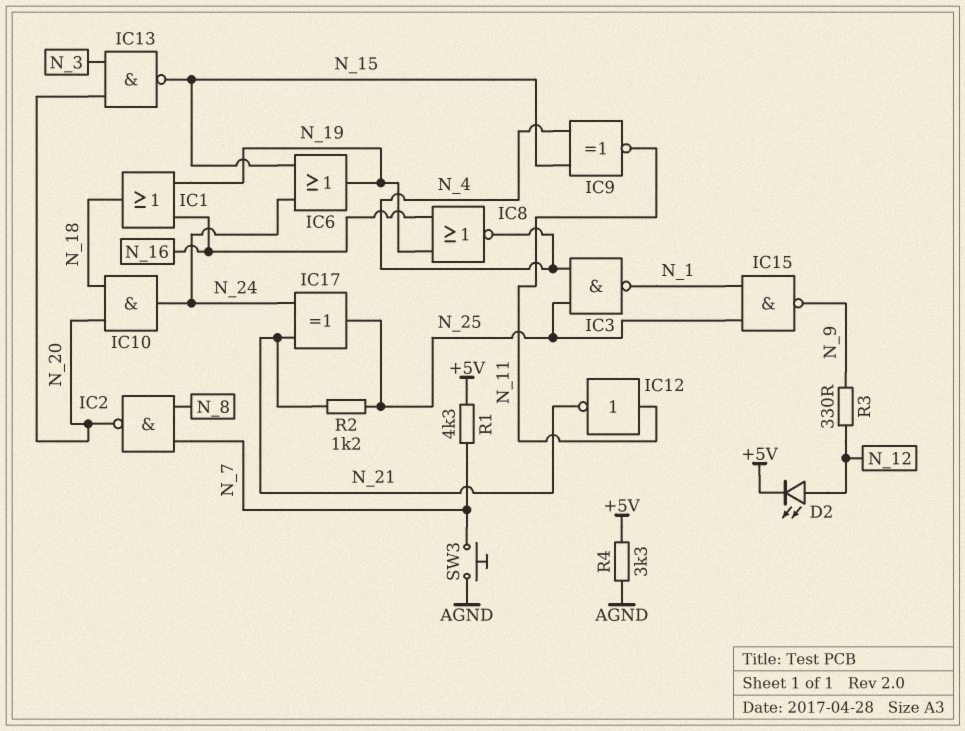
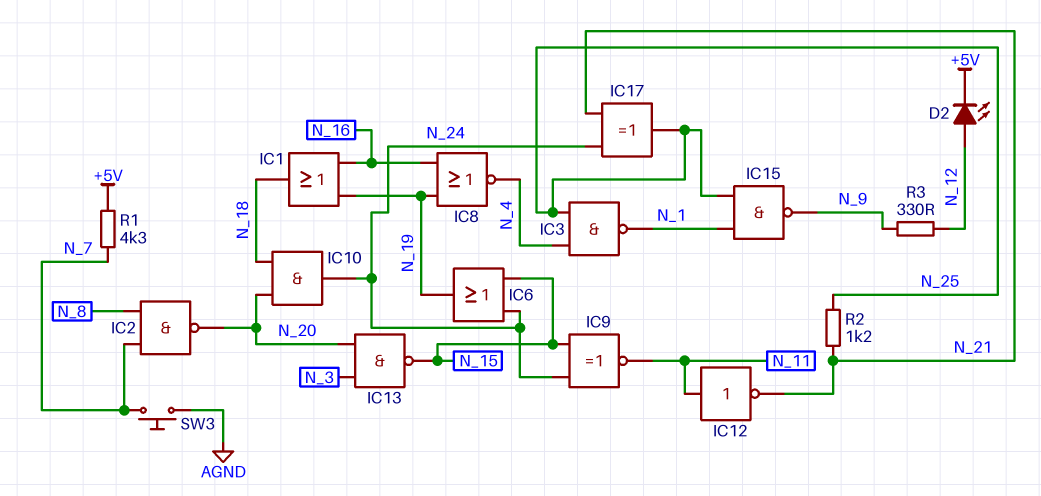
IC9: XNOR (in N_4, in N_15, out N_11) -> XNOR (in N_15, in N_24, out N_11)
R4: 3.3k (+5V, AGND) -> none

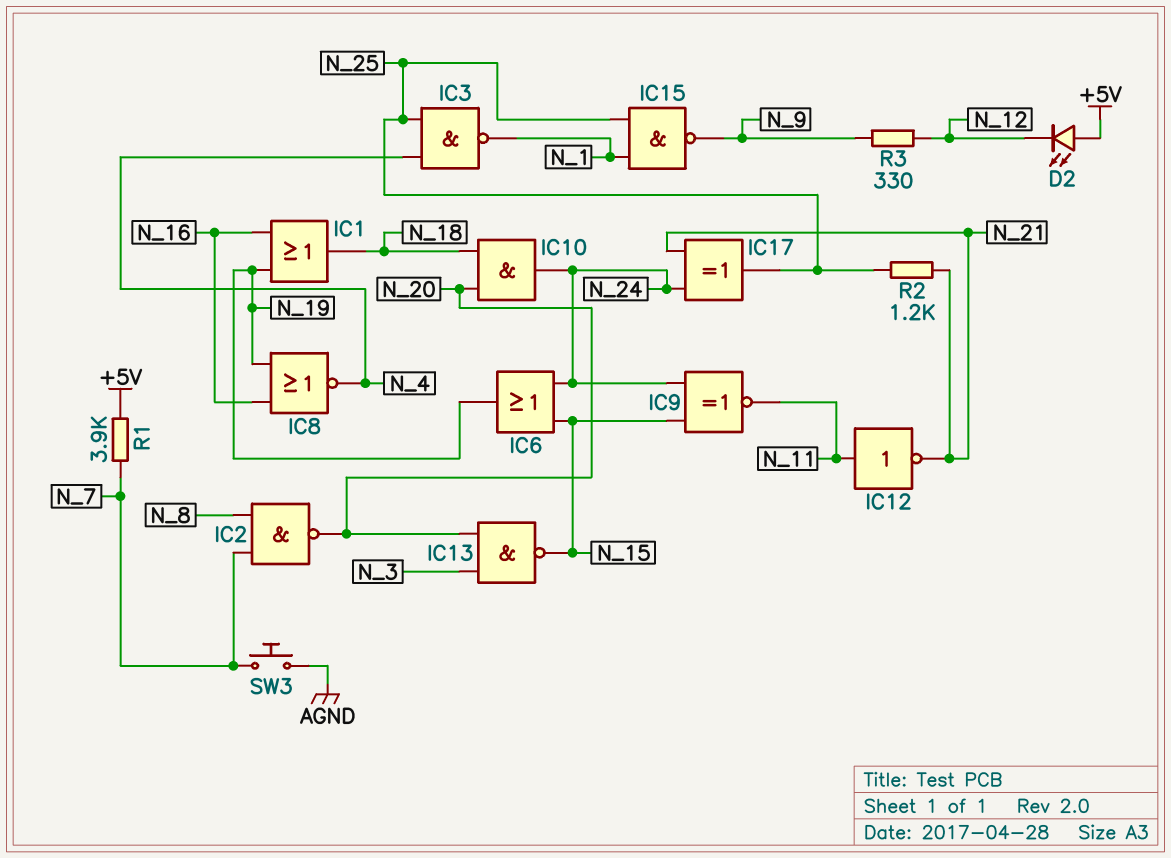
D2: LED (A N_12, K +5V) -> LED (A +5V, K N_12)
R1: 4.3k (+5V, N_7) -> 3.9k (+5V, N_7)

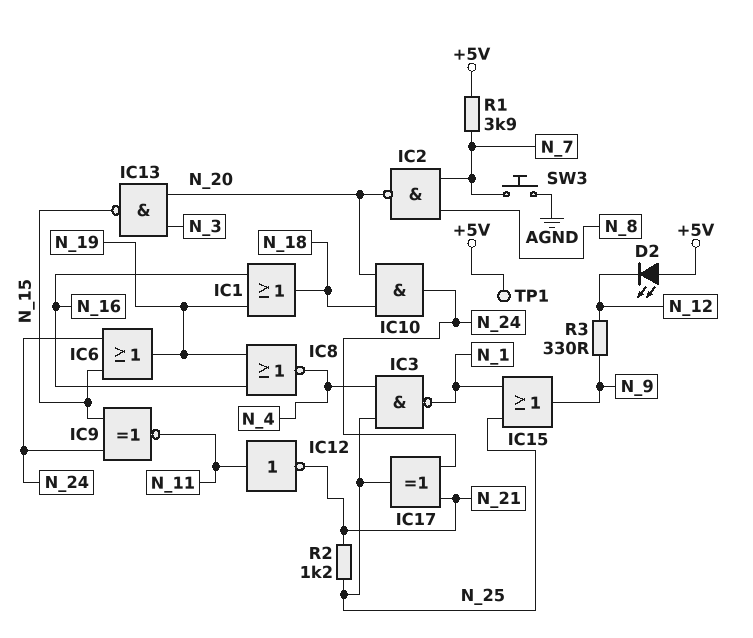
IC15: NAND (in N_1, in N_25, out N_9) -> OR (in N_1, in N_25, out N_9)
TP1: none -> test point (+5V)

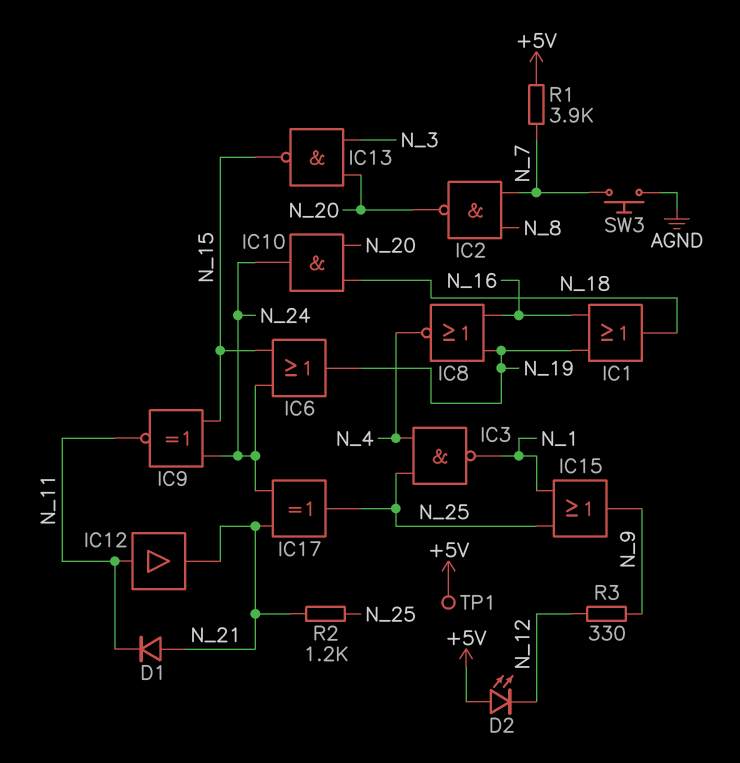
D1: none -> diode (A N_21, K N_11)
IC12: NOT (in N_11, out N_21) -> buffer (in N_11, out N_21)

